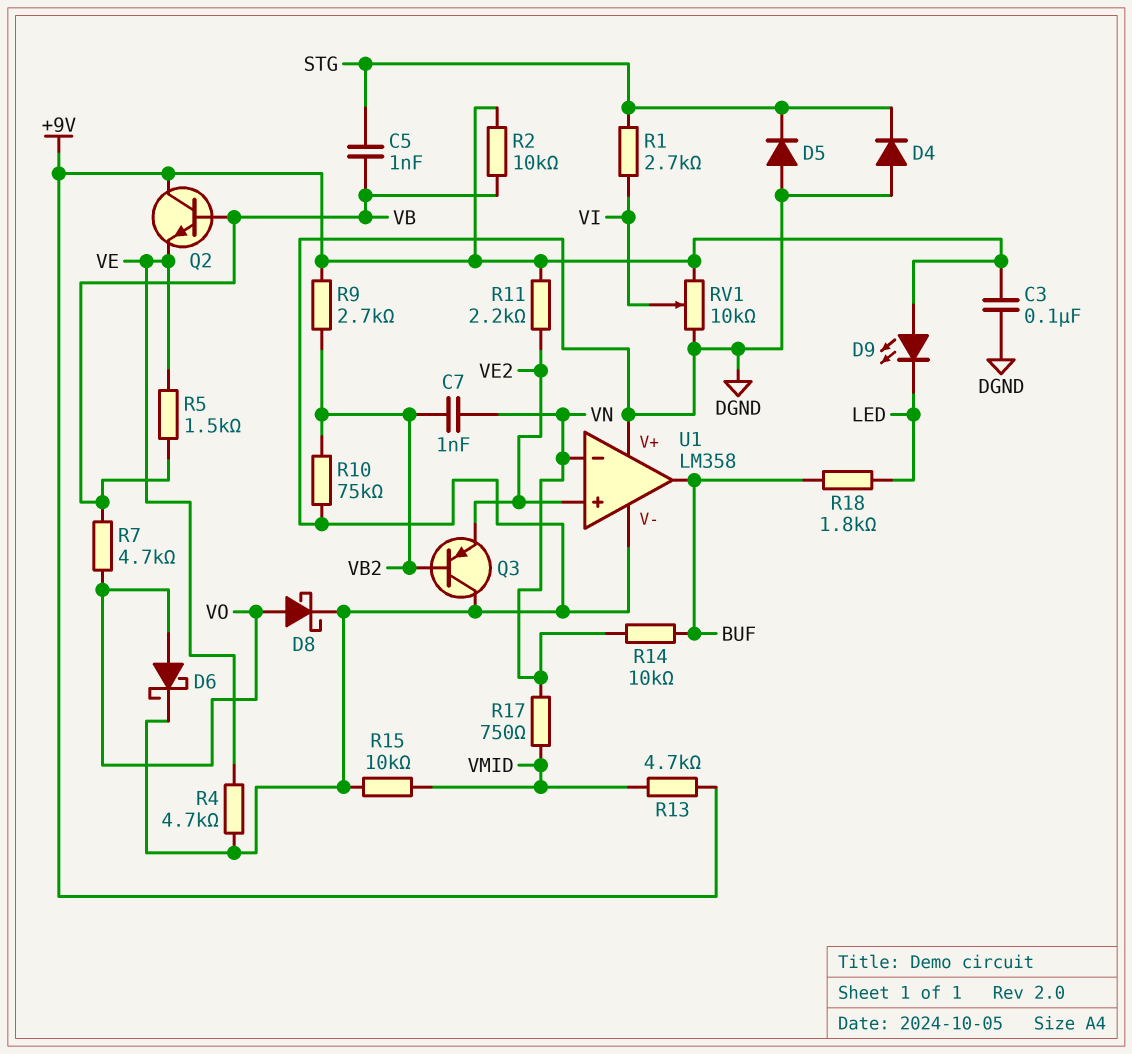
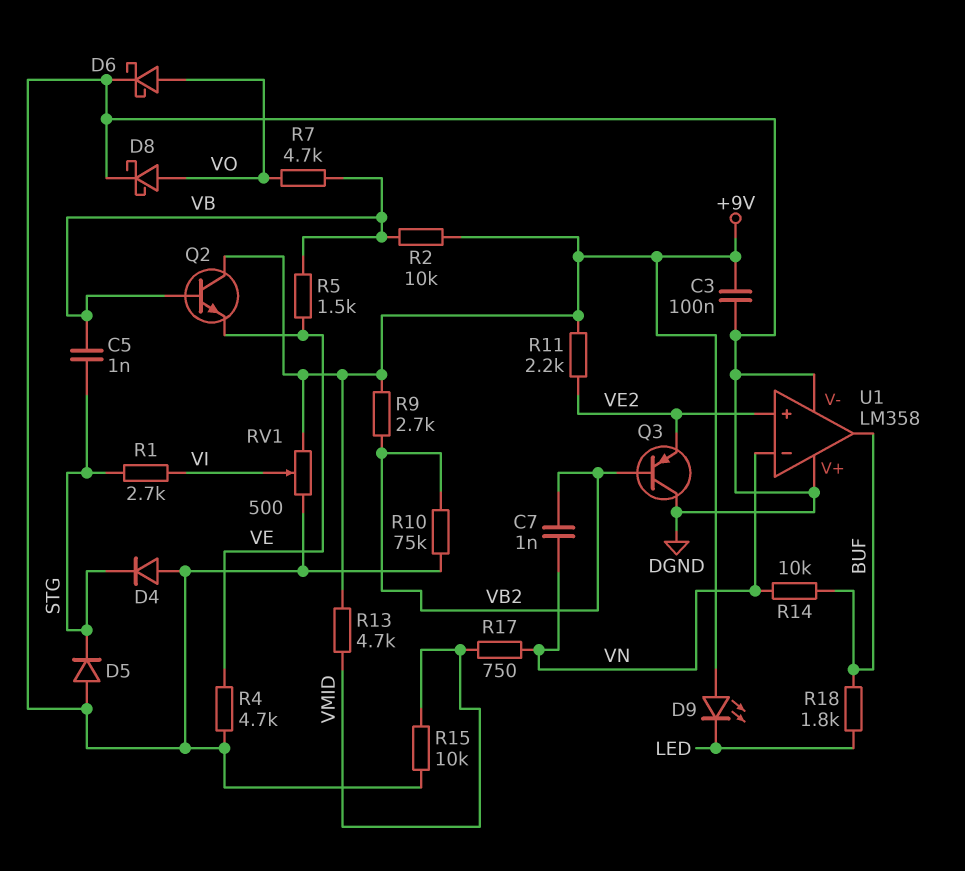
RV1: 10k (+9V, DGND, wiper VI) -> 500 (+9V, DGND, wiper VI)

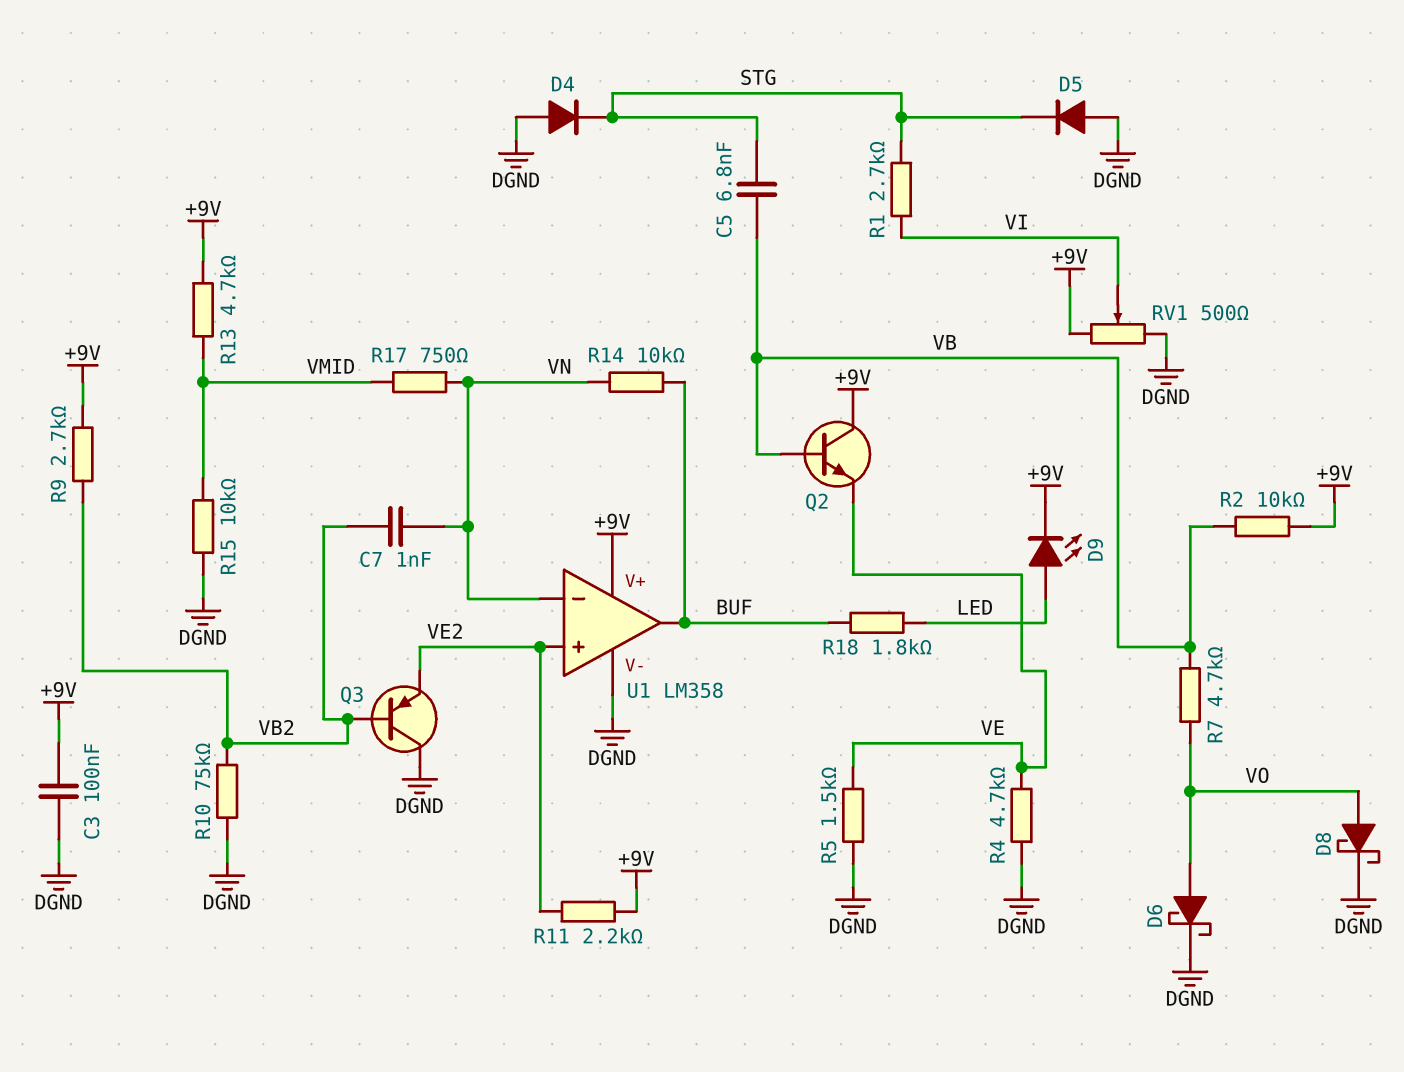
C5: 1nF (STG, VB) -> 6.8nF (STG, VB)
D9: LED (A +9V, K LED) -> LED (A LED, K +9V)
R5: 1.5k (VB, VE) -> 1.5k (DGND, VE)
U1 pin V+: DGND -> +9V

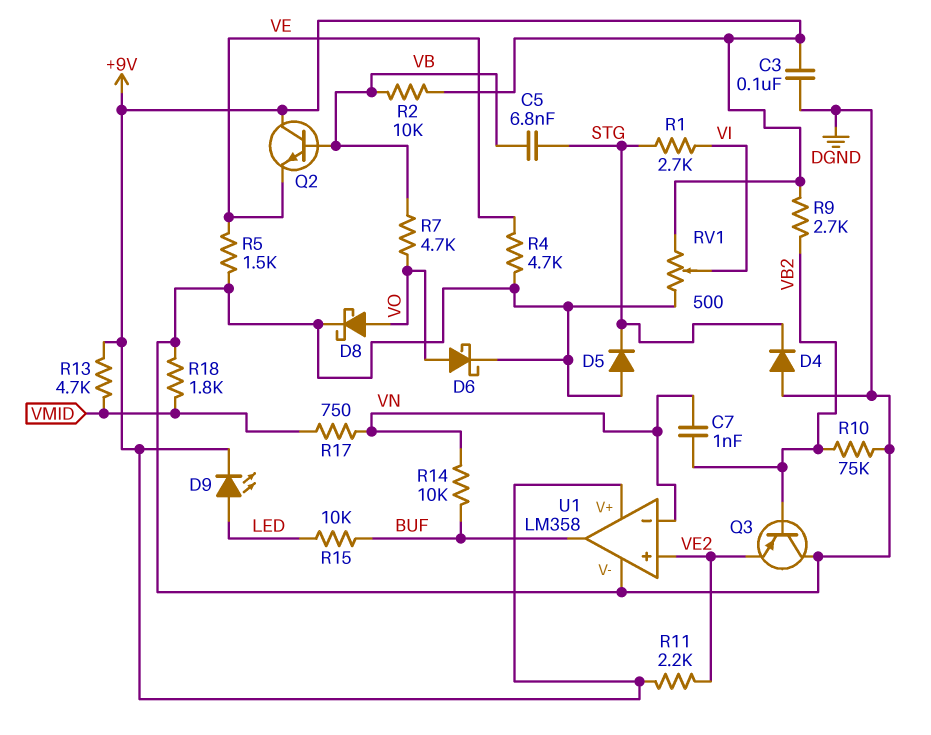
R15: 10k (DGND, VMID) -> 10k (BUF, LED)
R18: 1.8k (BUF, LED) -> 1.8k (DGND, VMID)

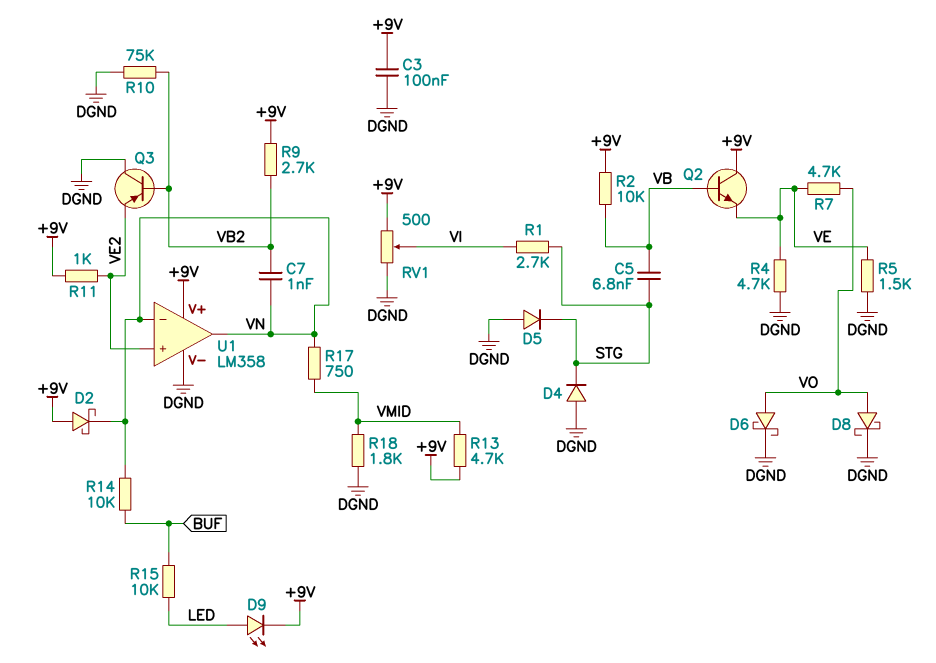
D2: none -> schottky (A +9V, K VN)
R7: 4.7k (VB, VO) -> 4.7k (VE, VO)
R11: 2.2k (+9V, VE2) -> 1k (+9V, VE2)
U1 pin out: BUF -> VN

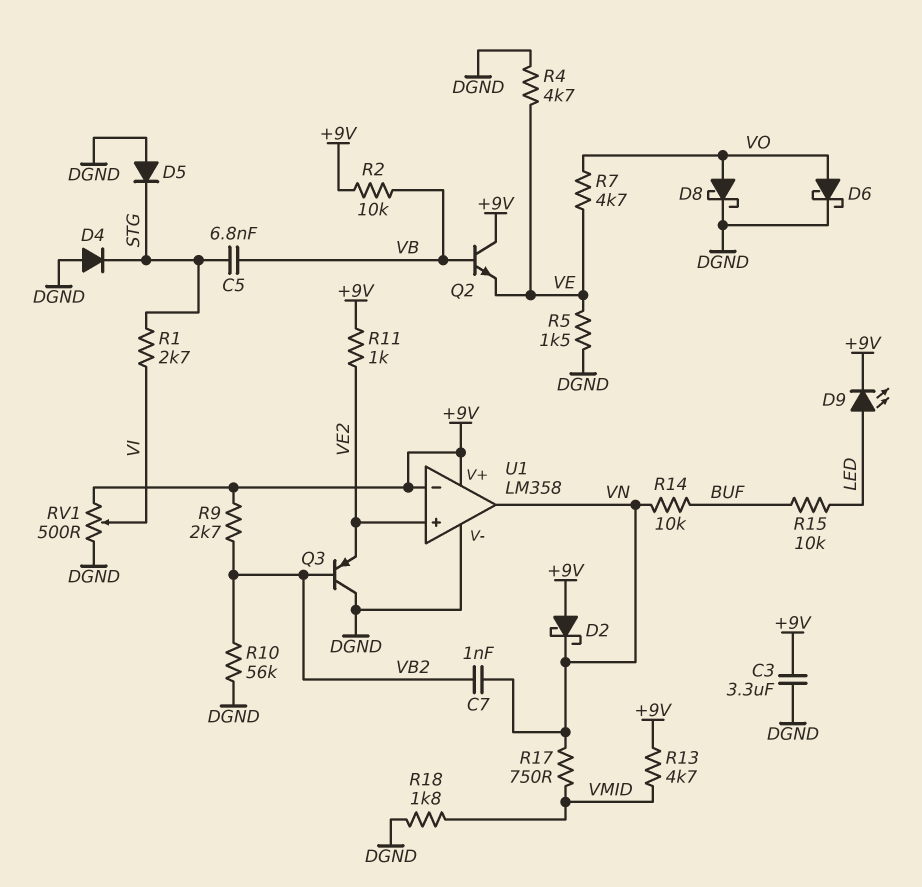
C3: 100nF (+9V, DGND) -> 3.3uF (+9V, DGND)
R10: 75k (DGND, VB2) -> 56k (DGND, VB2)
U1 pin in-: VN -> +9V

